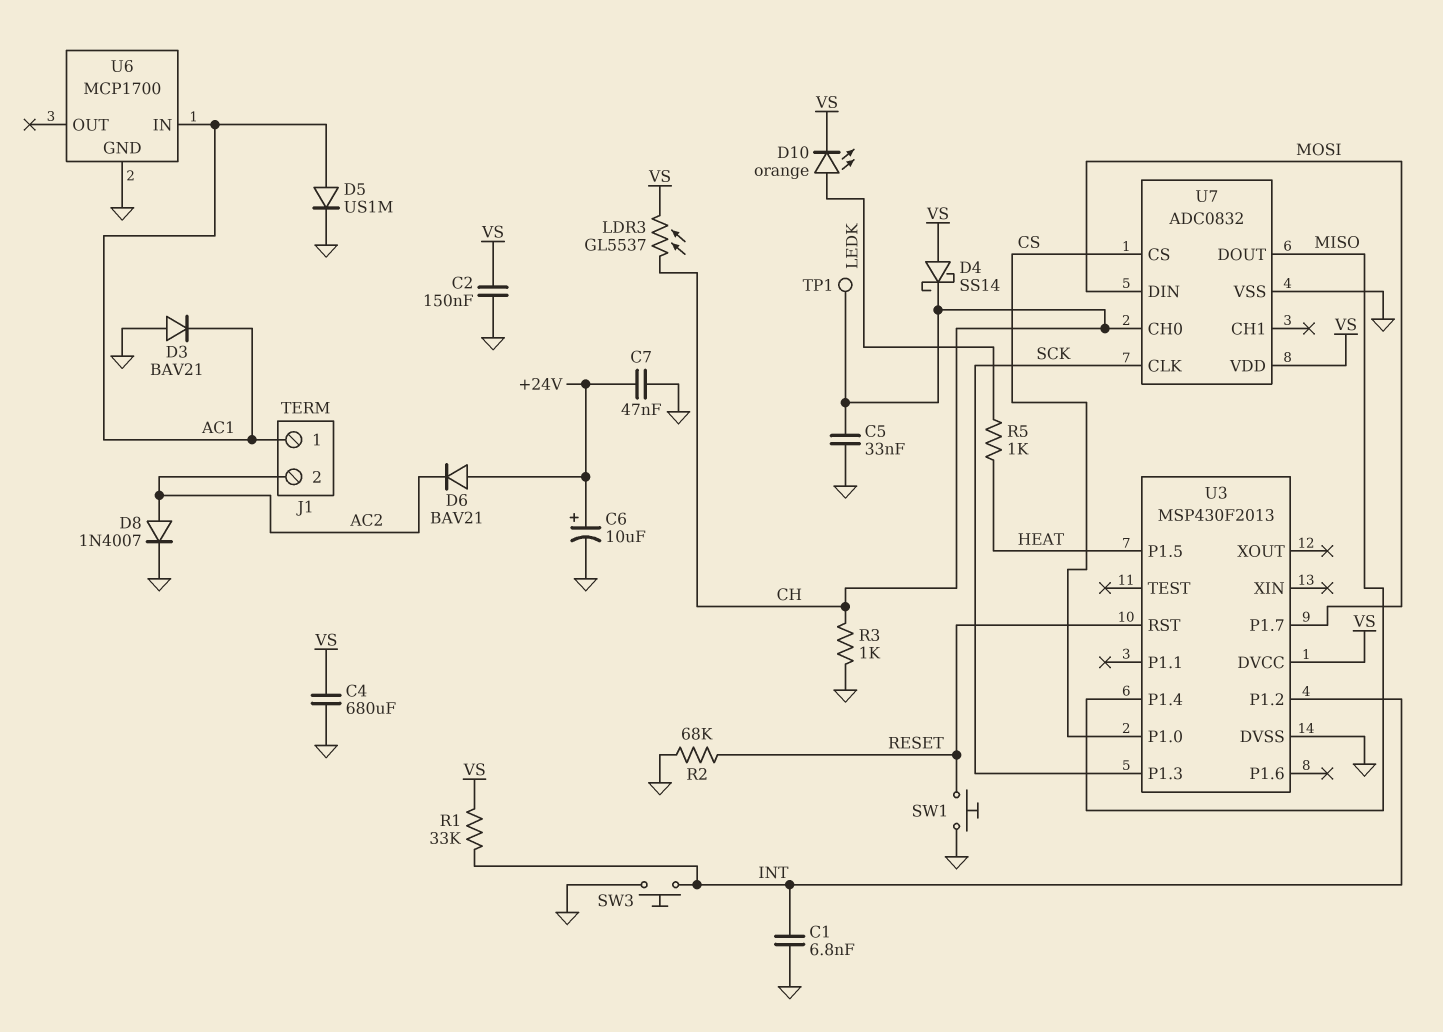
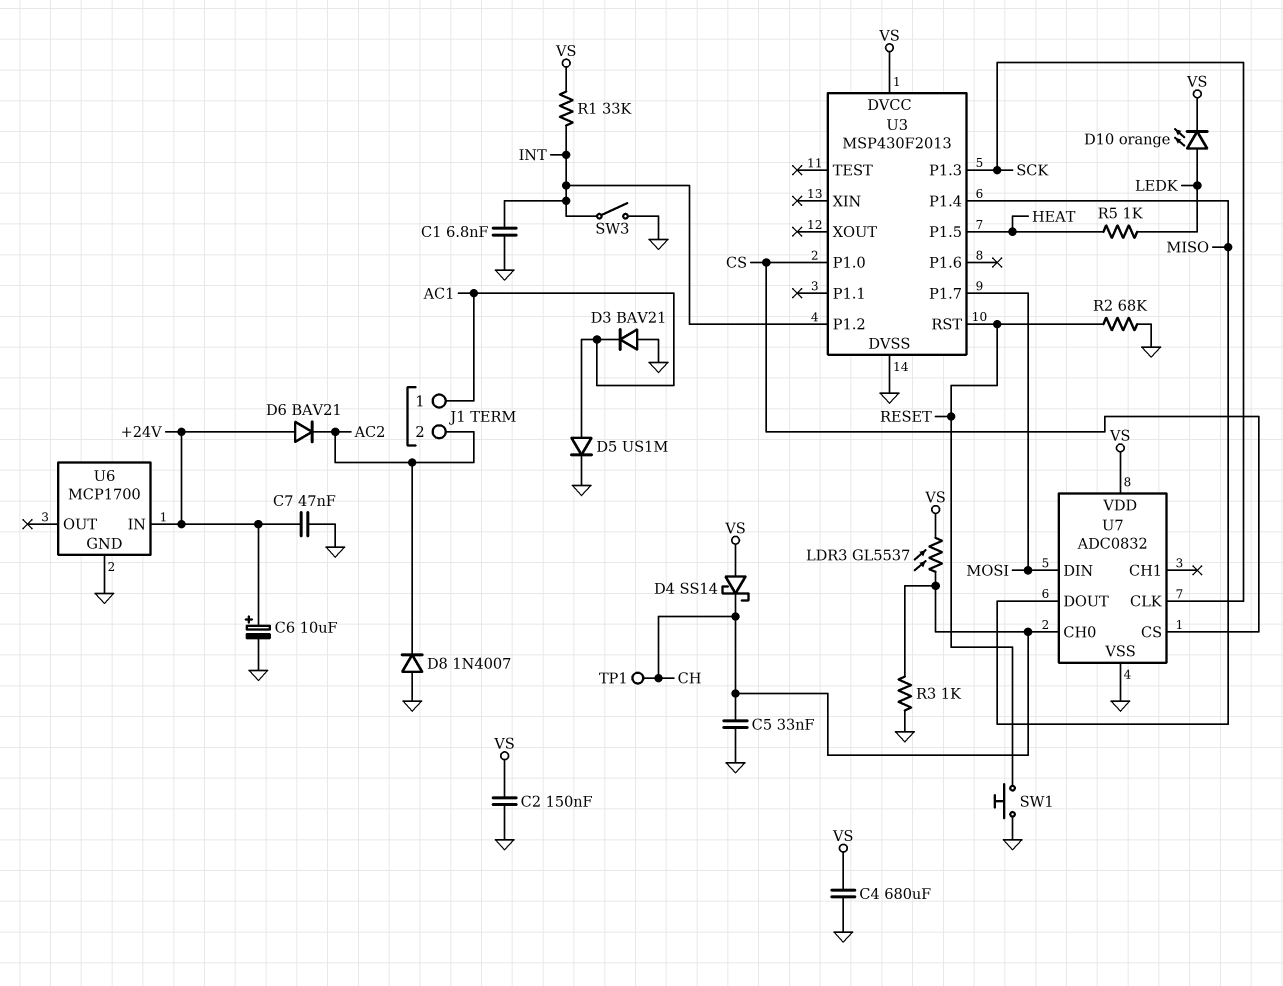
D8: diode 1N4007 (A AC2, K GND) -> diode 1N4007 (A GND, K AC2)
SW3: button (GND, INT) -> switch (GND, INT)
U6 pin IN: AC1 -> +24V

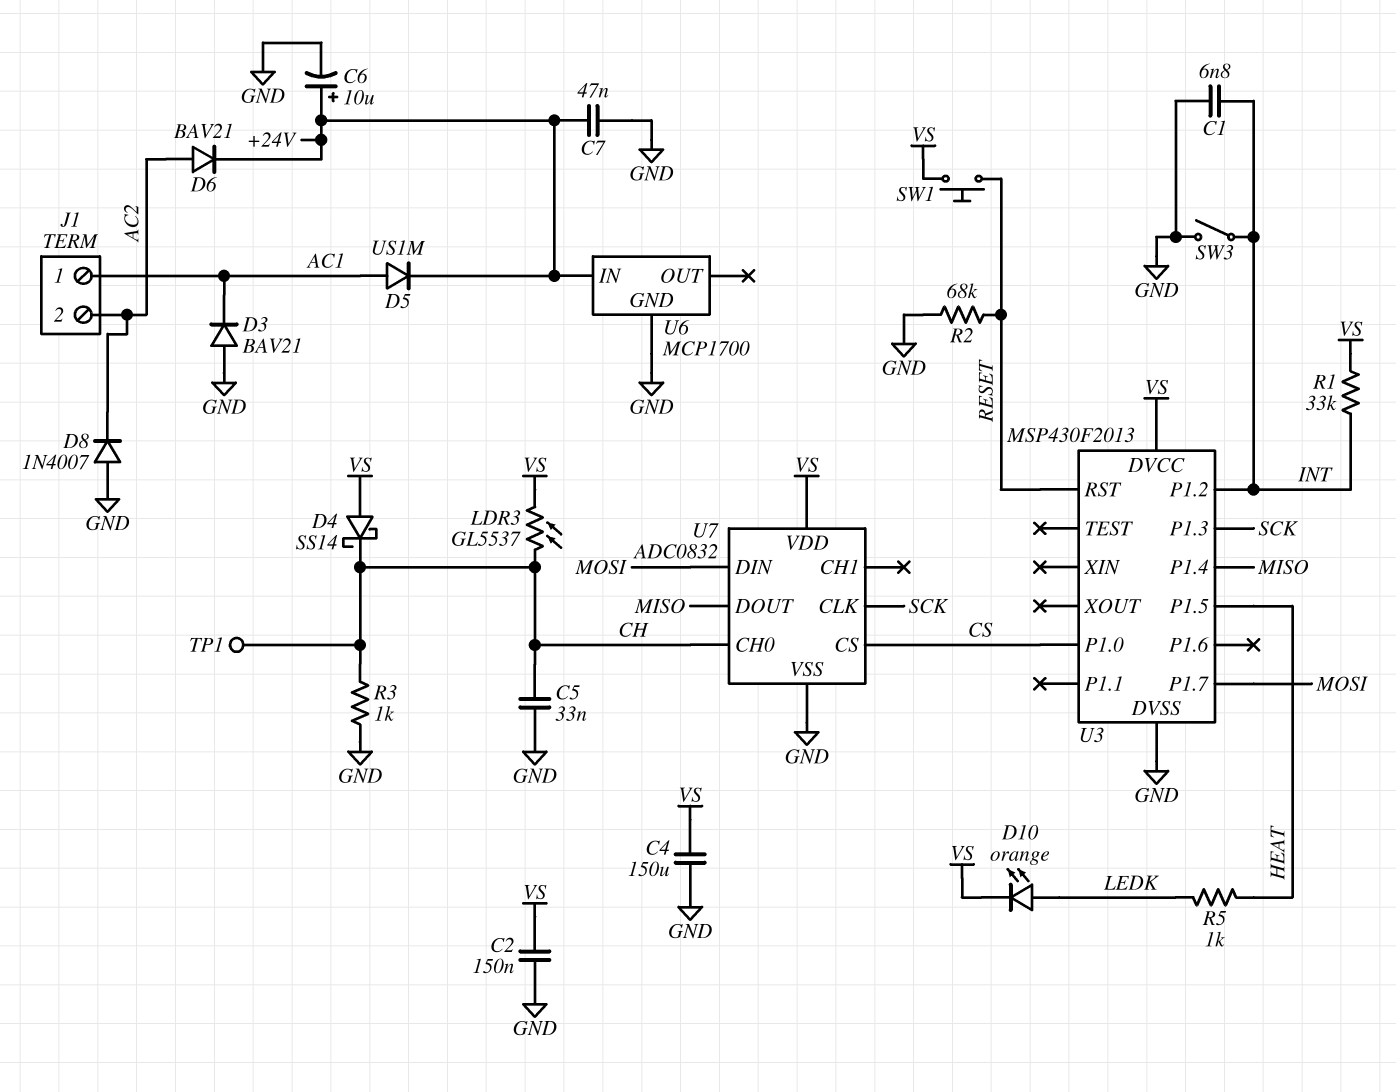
C4: 680uF (GND, VS) -> 150uF (GND, VS)
D5: diode US1M (A AC1, K GND) -> diode US1M (A AC1, K +24V)
D6: diode BAV21 (A +24V, K AC2) -> diode BAV21 (A AC2, K +24V)
SW1: button (GND, RESET) -> button (RESET, VS)

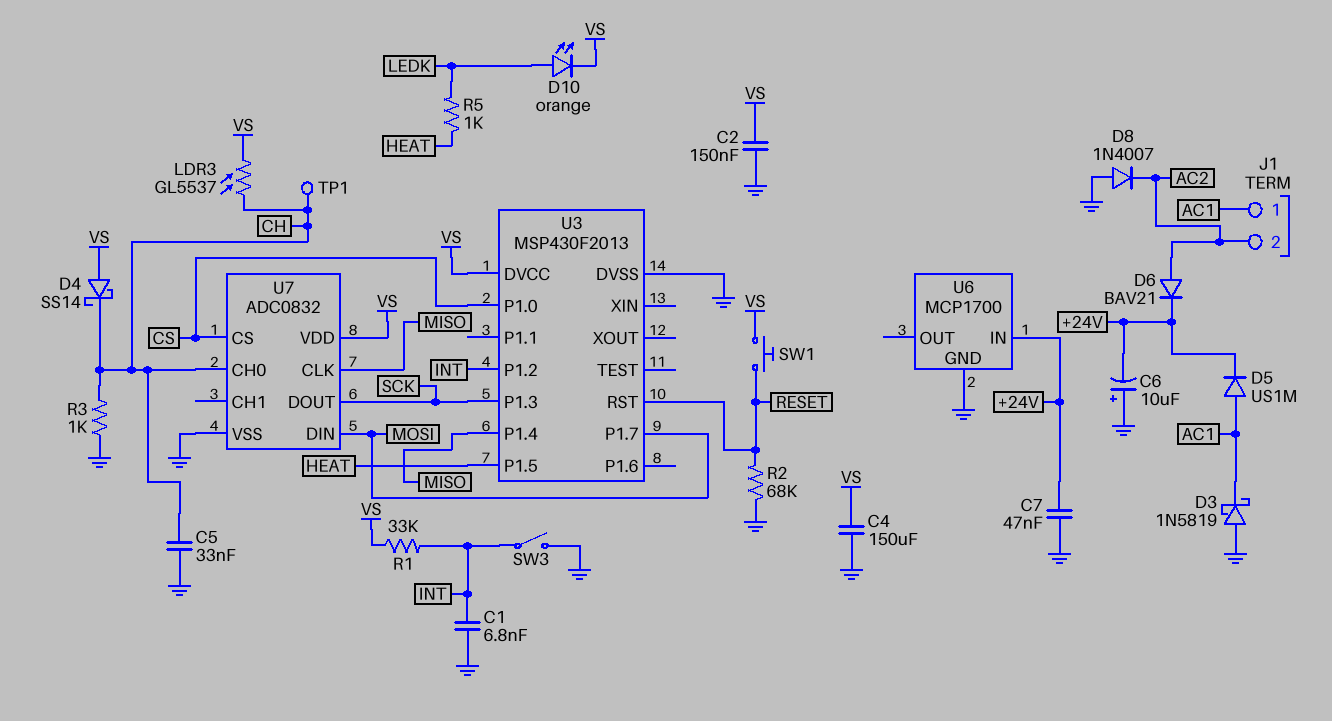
C6: 10uF (plus +24V, minus GND) -> 10uF (plus GND, minus +24V)
D3: diode BAV21 (A GND, K AC1) -> schottky 1N5819 (A GND, K AC1)
U7 pin CLK: SCK -> MISO
U7 pin DOUT: MISO -> SCK

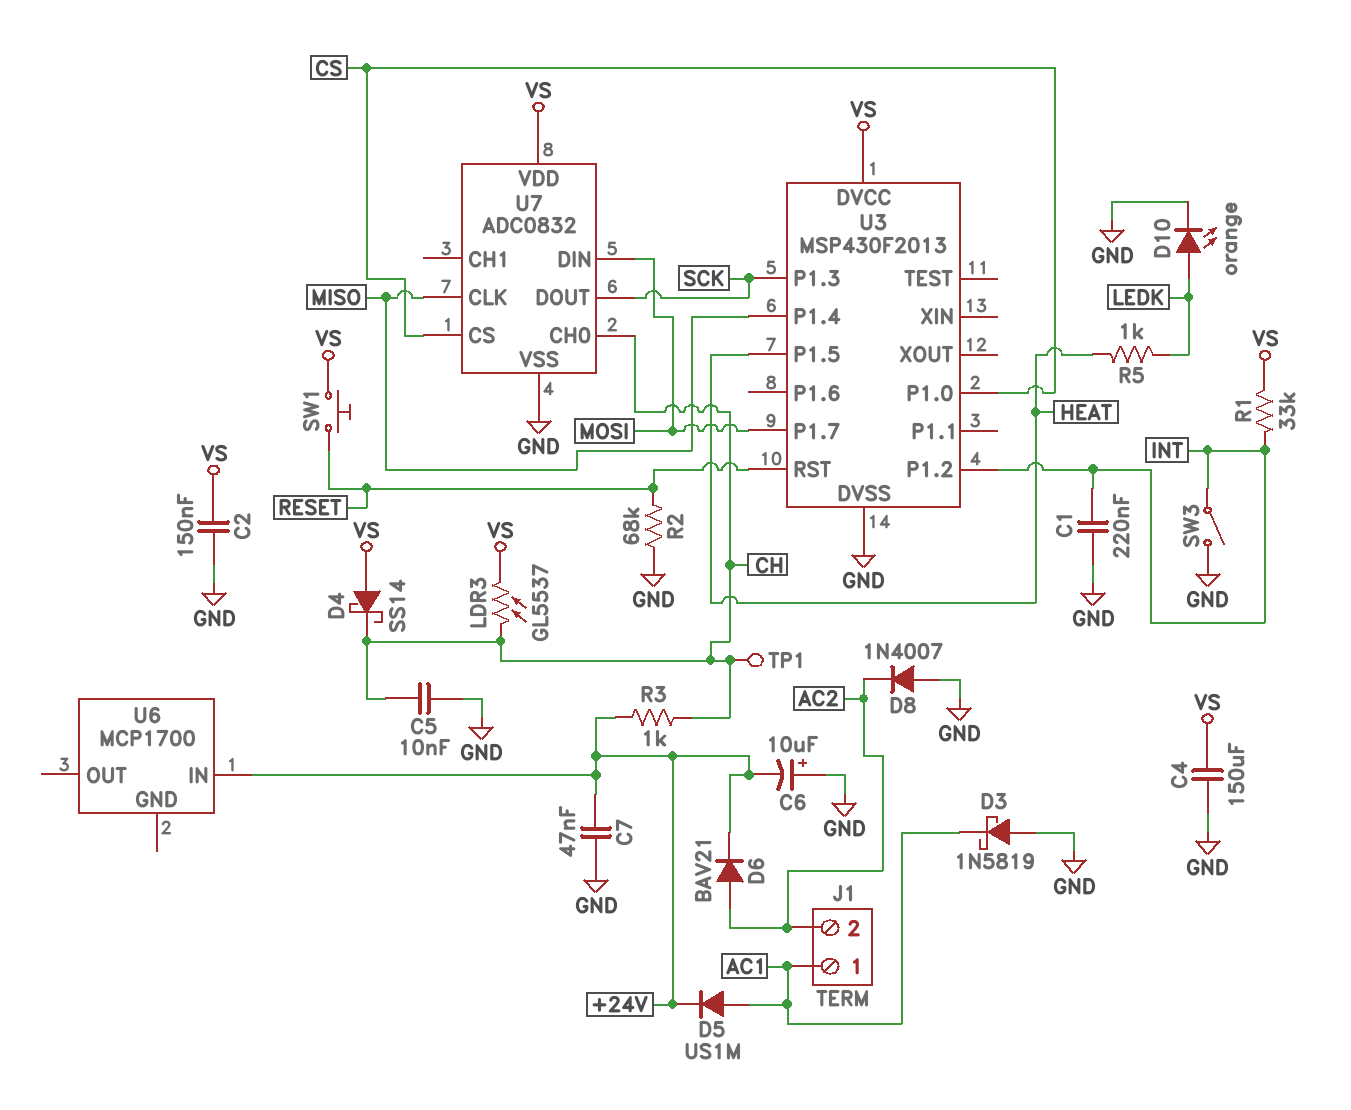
C1: 6.8nF (GND, INT) -> 220nF (GND, INT)
C5: 33nF (CH, GND) -> 10nF (CH, GND)
D10: LED orange (A LEDK, K VS) -> LED orange (A LEDK, K GND)
R3: 1k (CH, GND) -> 1k (+24V, CH)
U6 pin GND: GND -> none

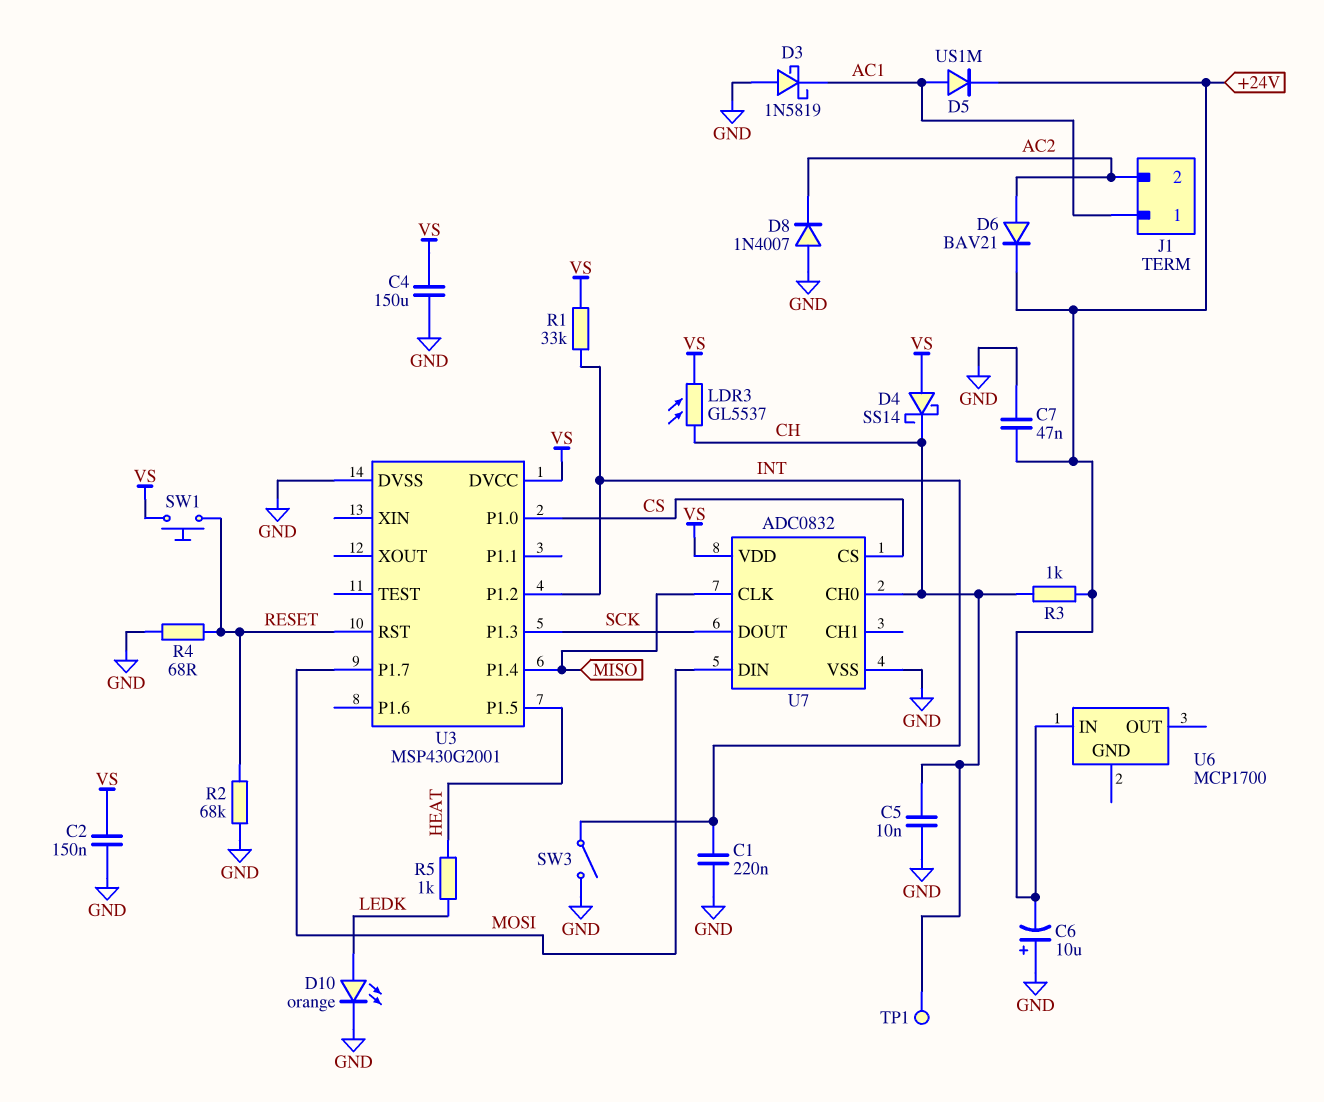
R4: none -> 68 (GND, RESET)
U3: MSP430F2013 -> MSP430G2001

